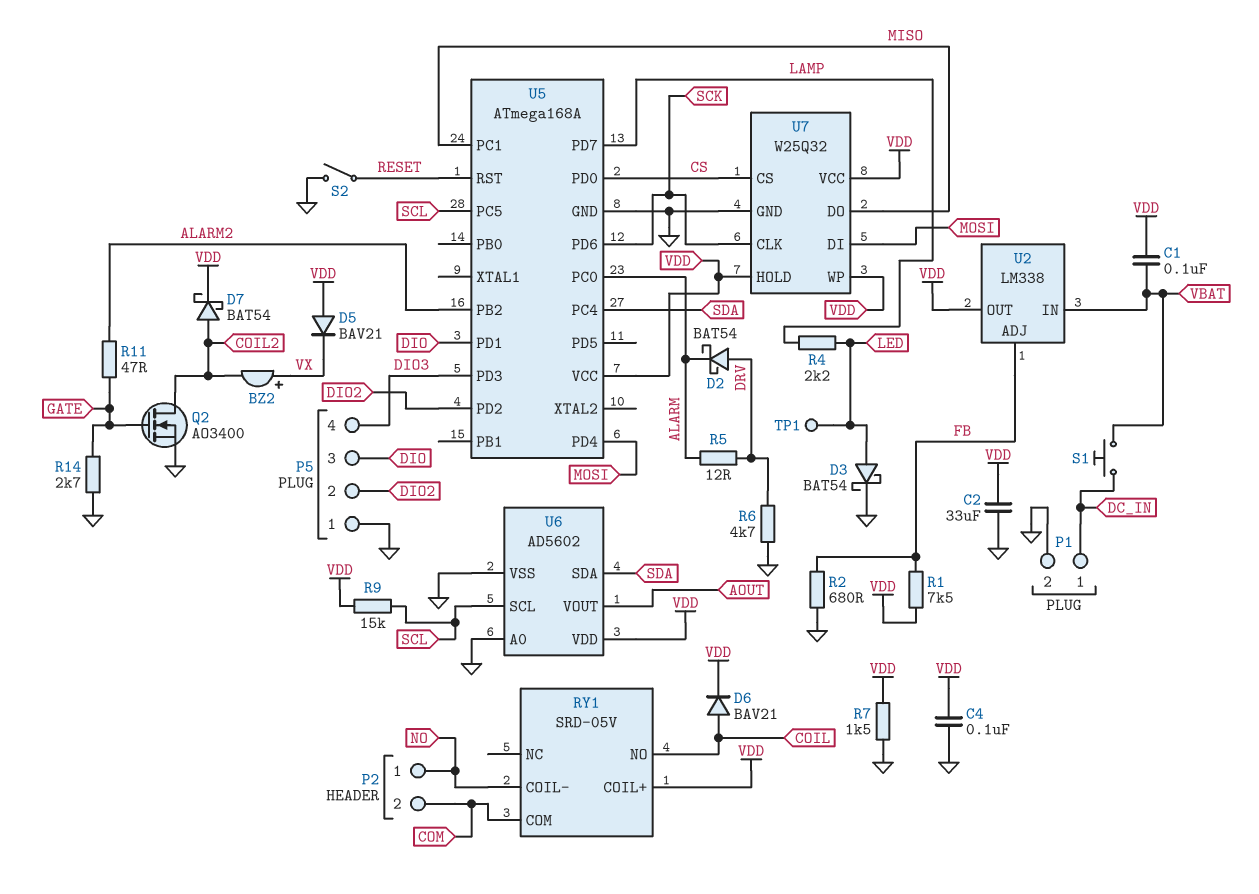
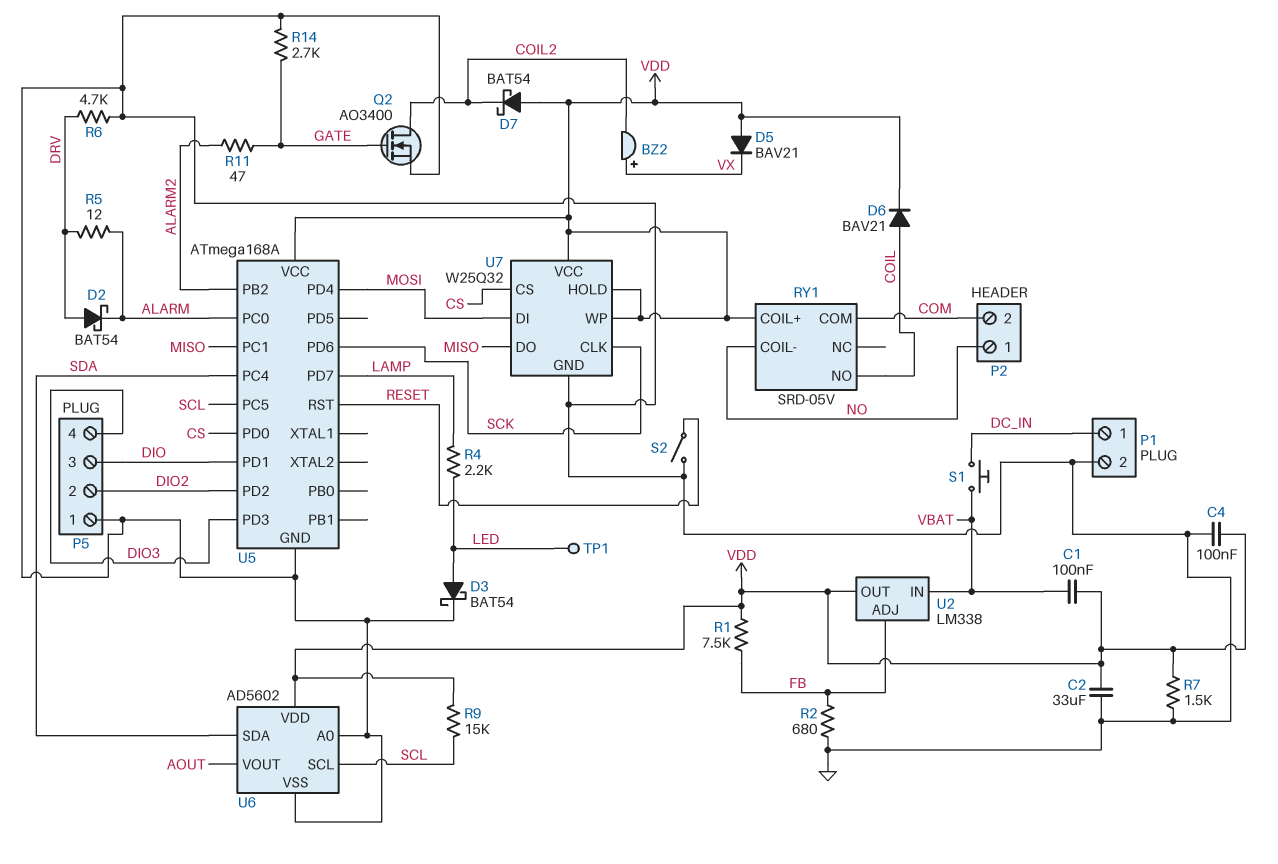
D7: schottky BAT54 (A COIL2, K VDD) -> schottky BAT54 (A VDD, K COIL2)

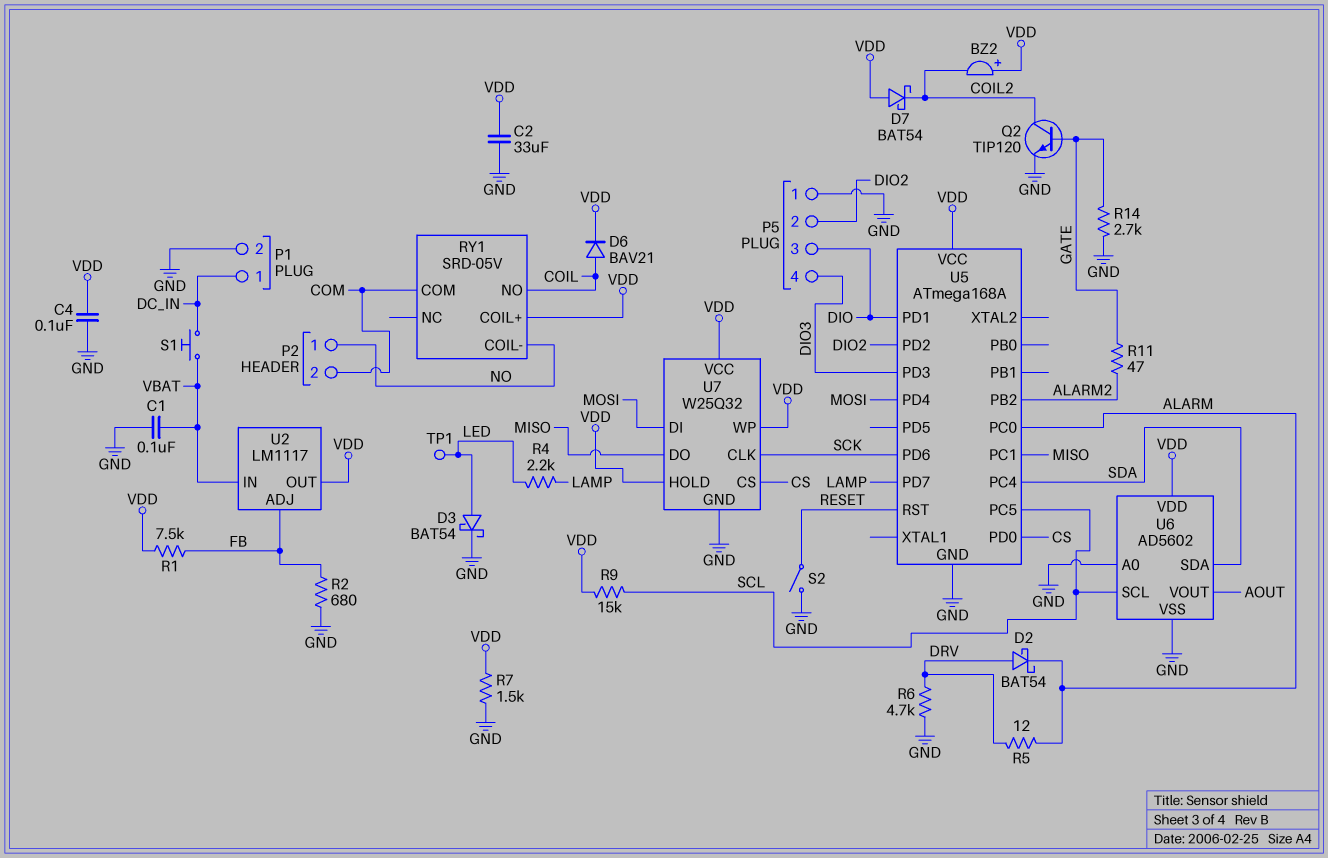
BZ2: buzzer (plus VX, minus COIL2) -> buzzer (plus VDD, minus COIL2)
C1: 100nF (VBAT, VDD) -> 100nF (GND, VBAT)
D5: diode BAV21 (A VDD, K VX) -> none
Q2: NMOS AO3400 (G GATE, D COIL2, S GND) -> NPN TIP120 (B GATE, C COIL2, E GND)
U2: LM338 -> LM1117

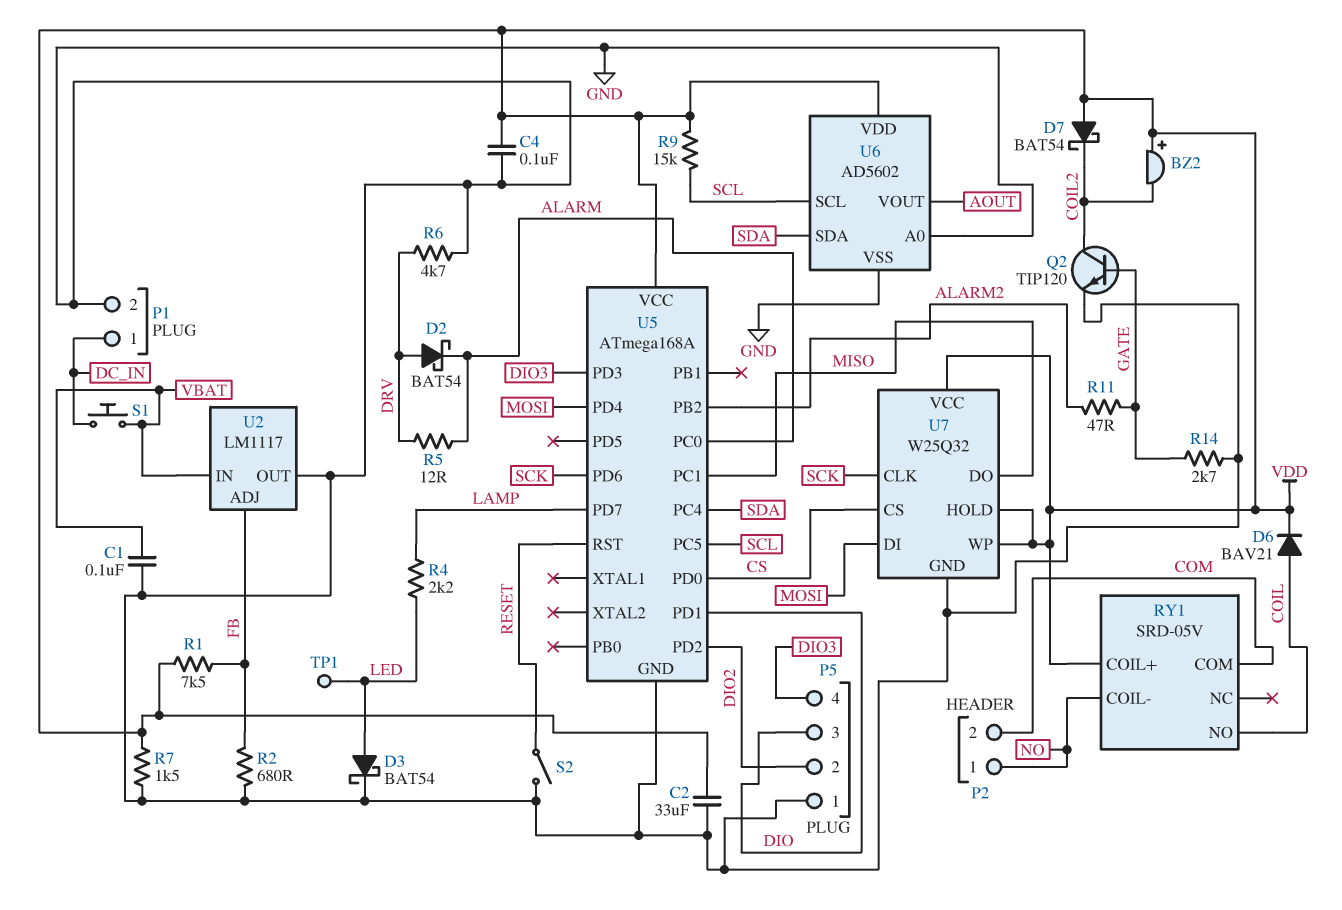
U2 pin OUT: VDD -> GND

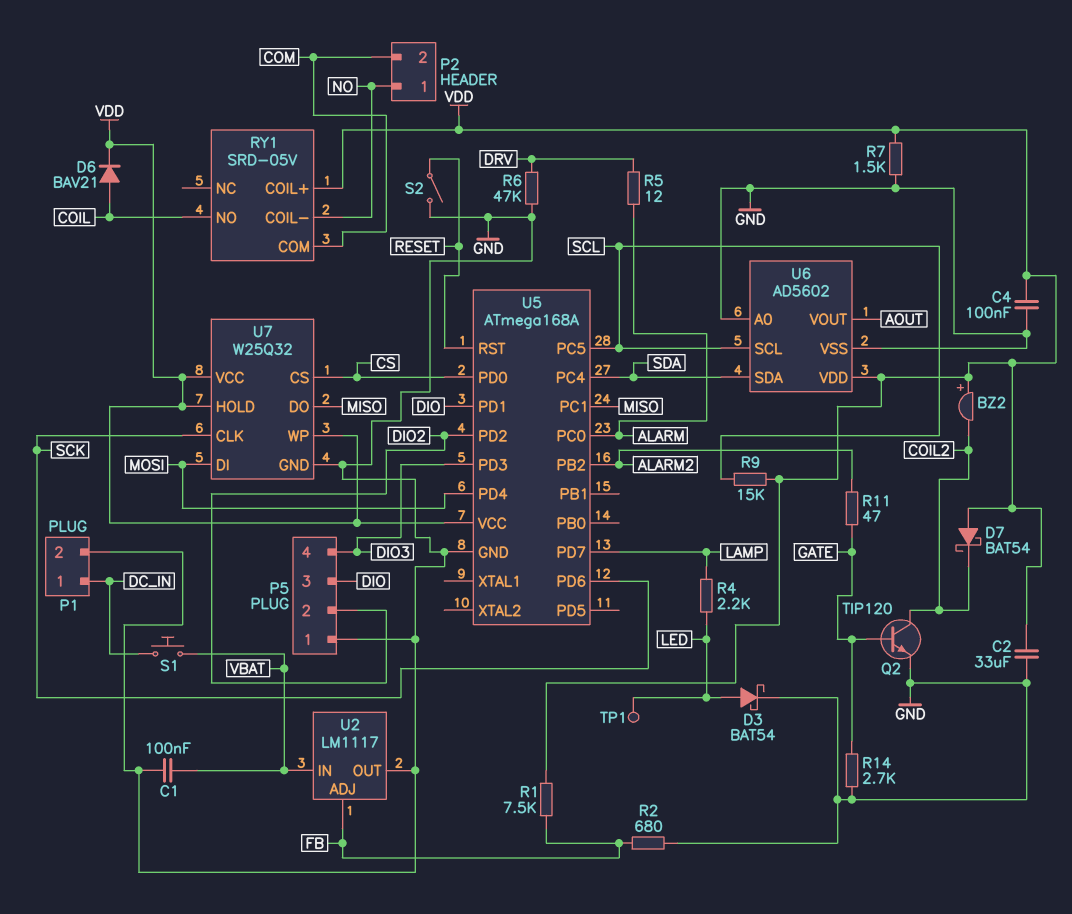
D2: schottky BAT54 (A DRV, K ALARM) -> none
R6: 4.7k (DRV, GND) -> 47k (DRV, GND)

